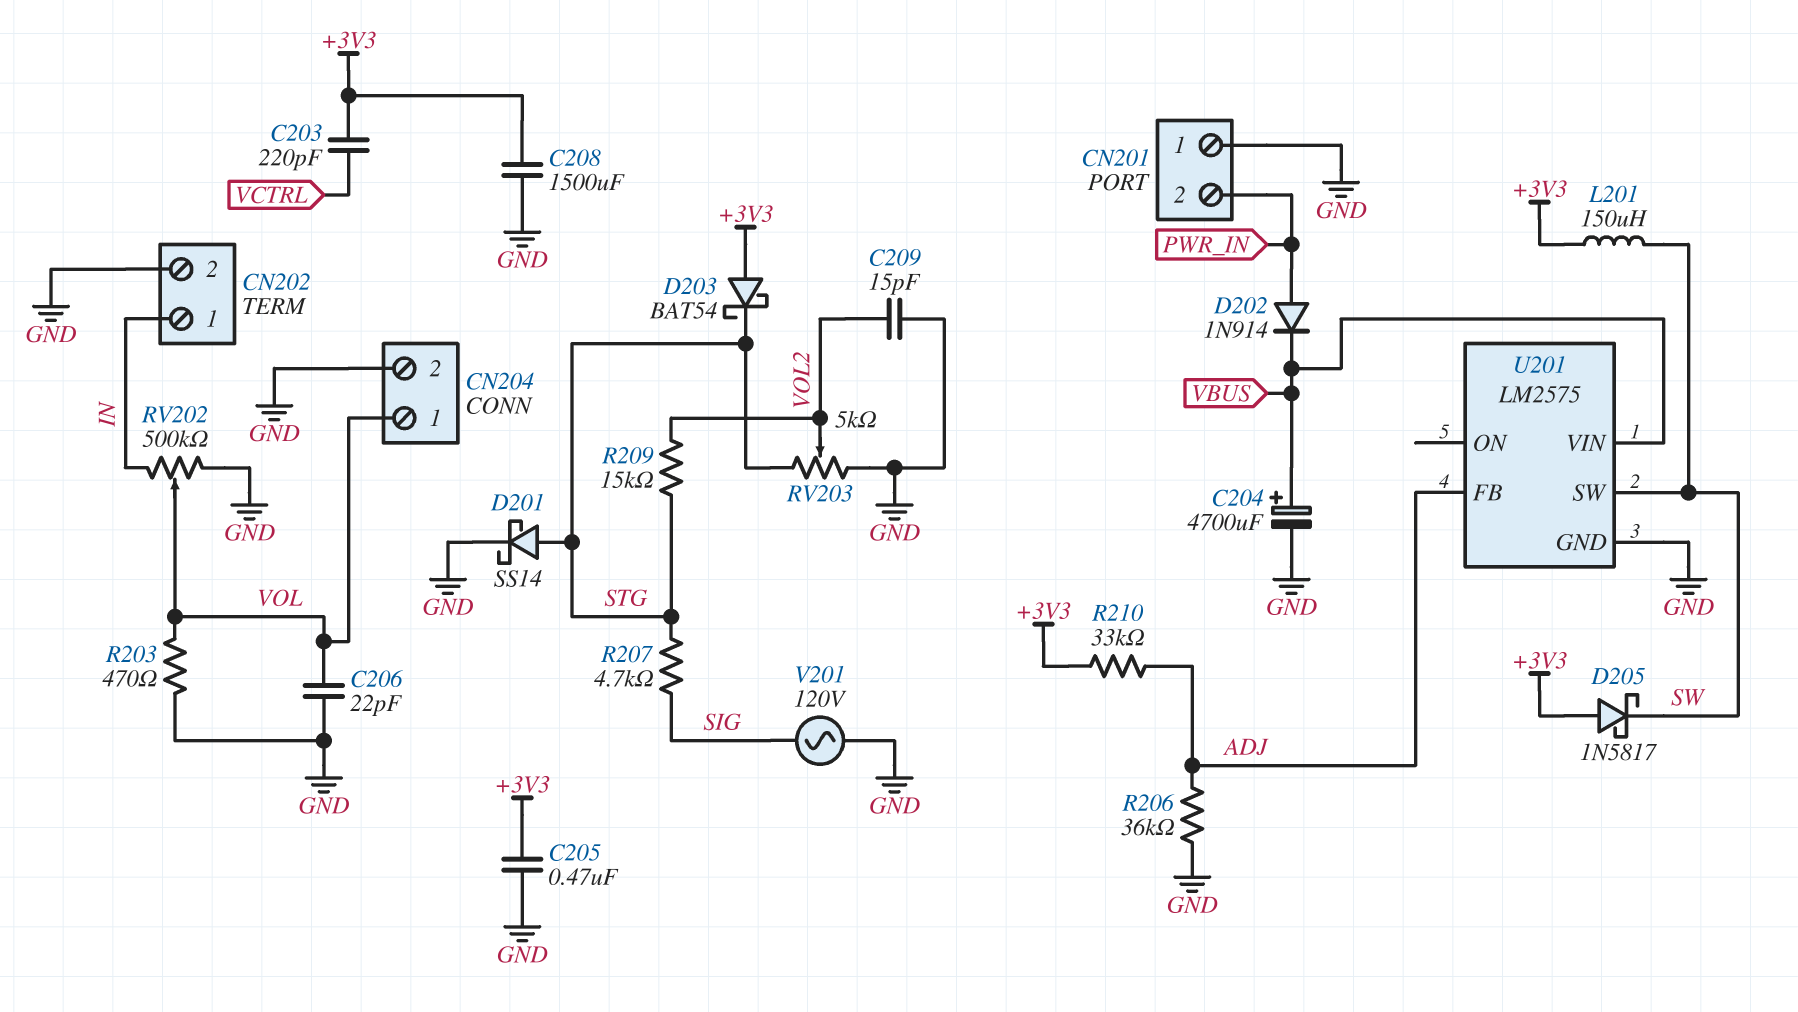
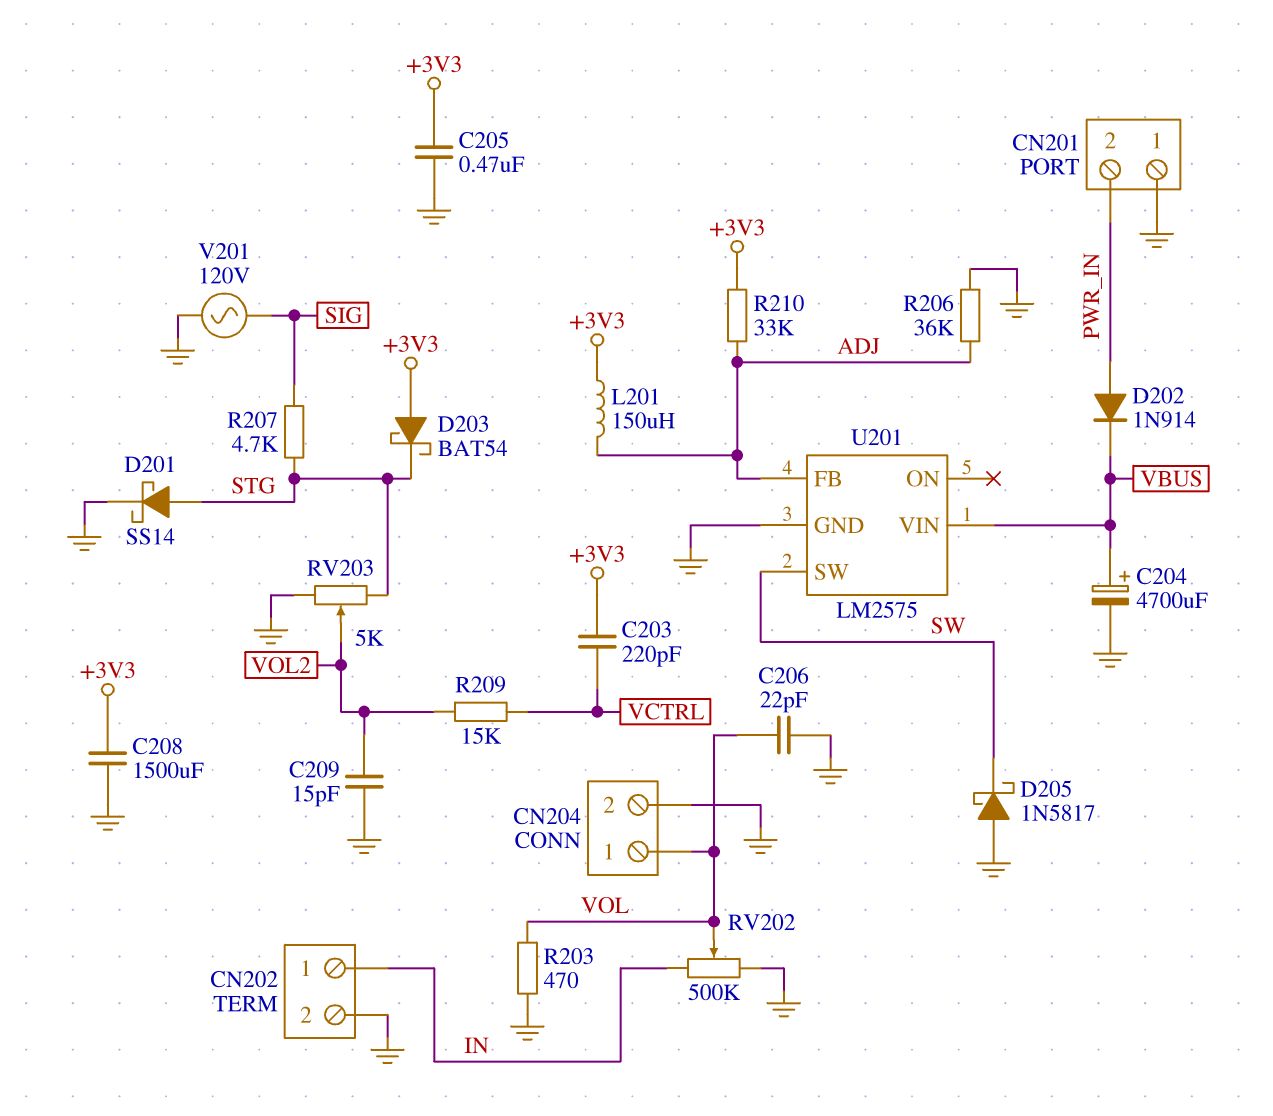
D205: schottky 1N5817 (A +3V3, K SW) -> schottky 1N5817 (A GND, K SW)
L201: 150uH (+3V3, SW) -> 150uH (+3V3, ADJ)
R209: 15k (STG, VOL2) -> 15k (VCTRL, VOL2)

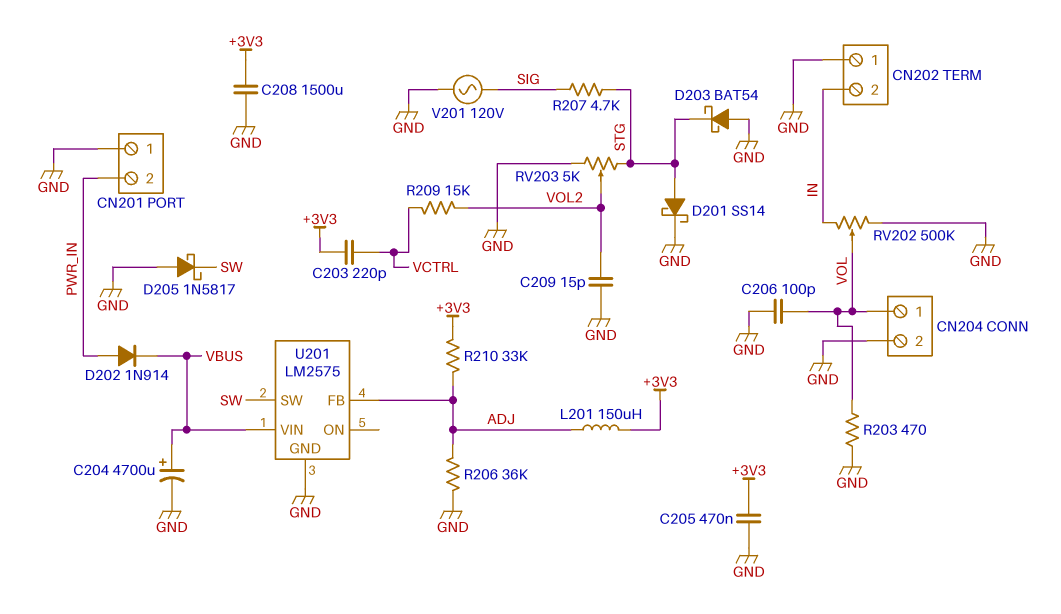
C206: 22pF (GND, VOL) -> 100pF (GND, VOL)
CN202 pin 1: IN -> GND
CN202 pin 2: GND -> IN
D203: schottky BAT54 (A +3V3, K STG) -> schottky BAT54 (A GND, K STG)

